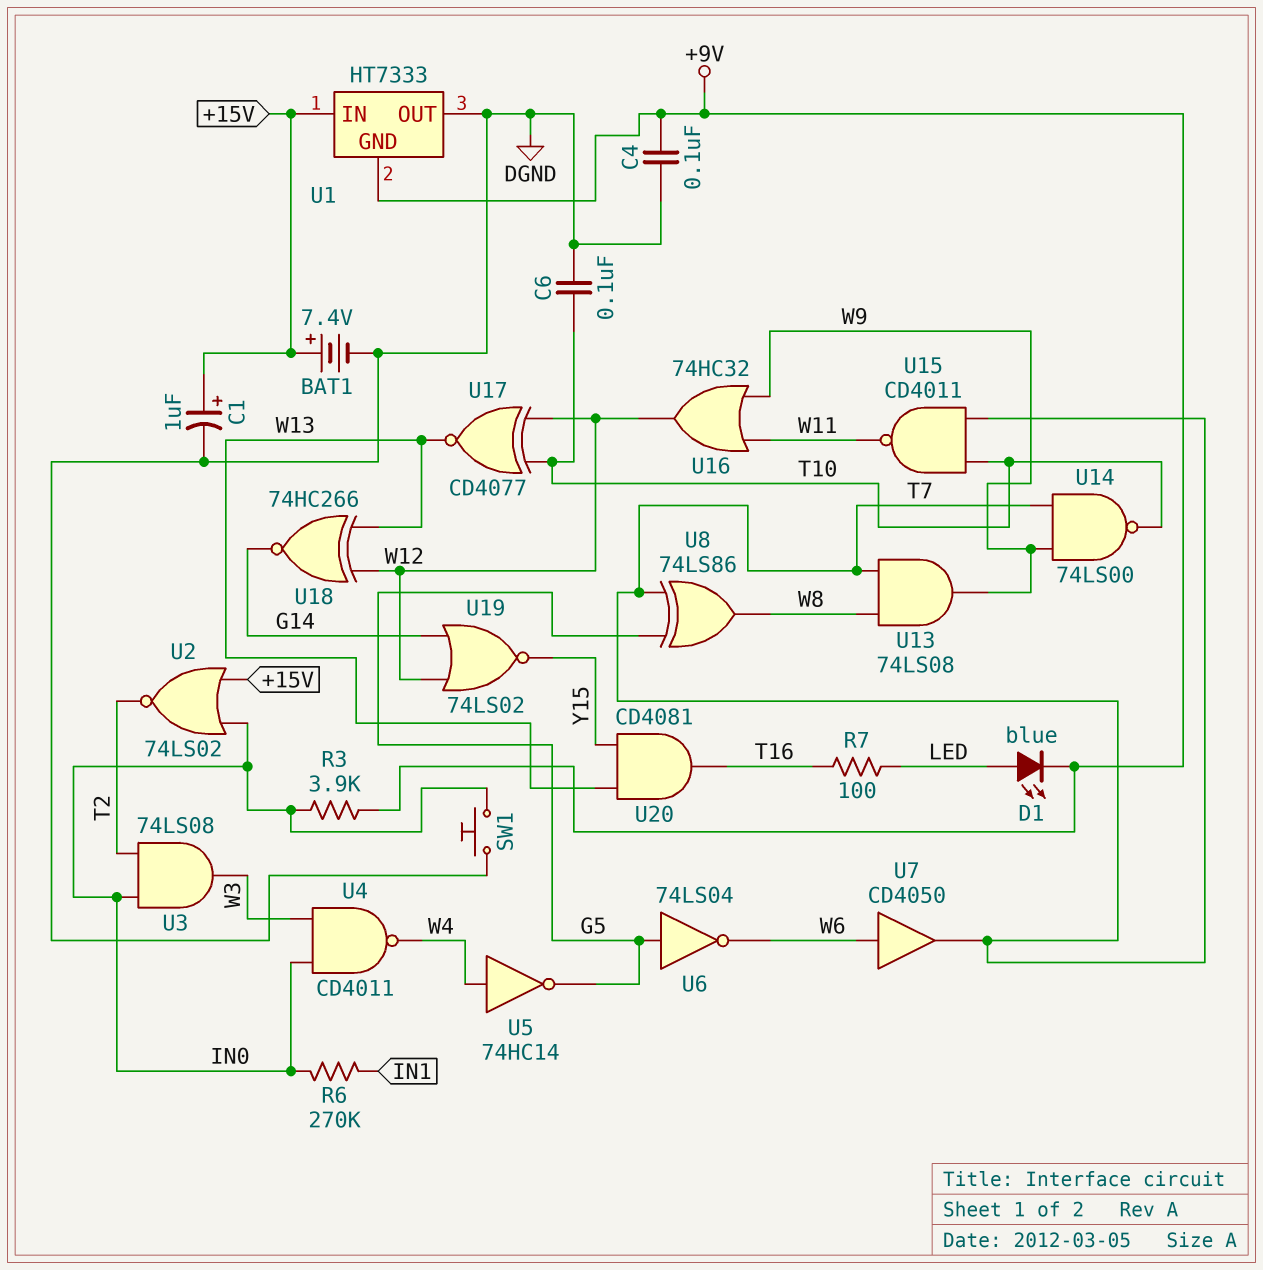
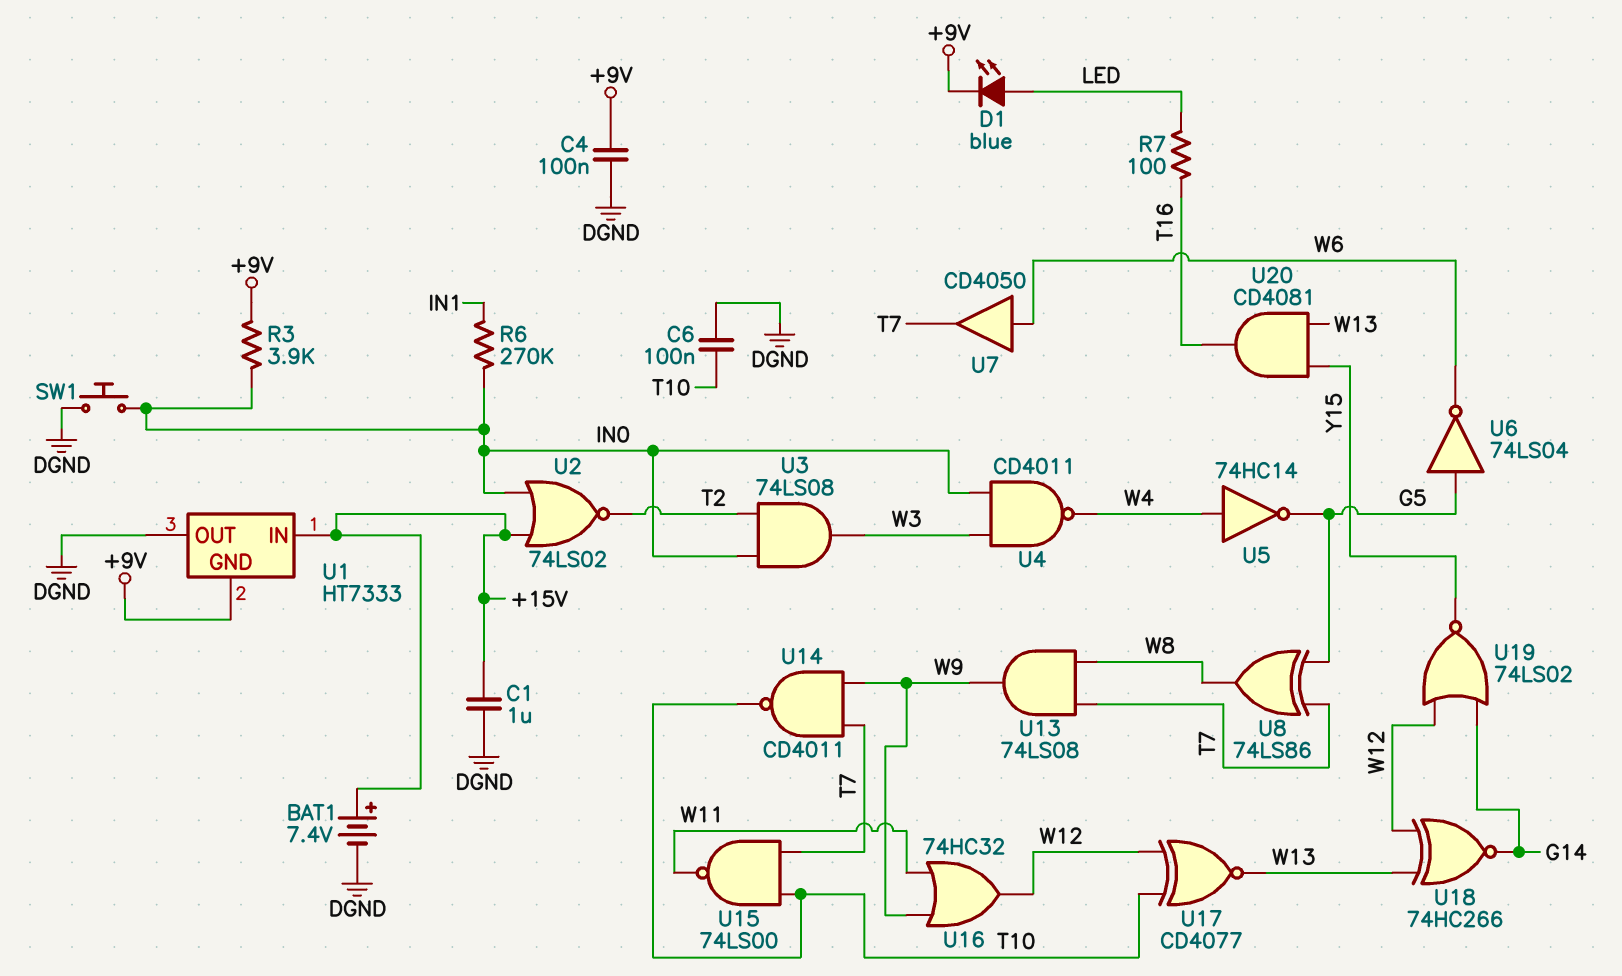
C1: 1uF (plus +15V, minus DGND) -> 1uF (+15V, DGND)
U14: NAND 74LS00 (in T7, in W9, out T10) -> NAND CD4011 (in T7, in W9, out T10)
U15: NAND CD4011 (in T7, in T10, out W11) -> NAND 74LS00 (in T7, in T10, out W11)

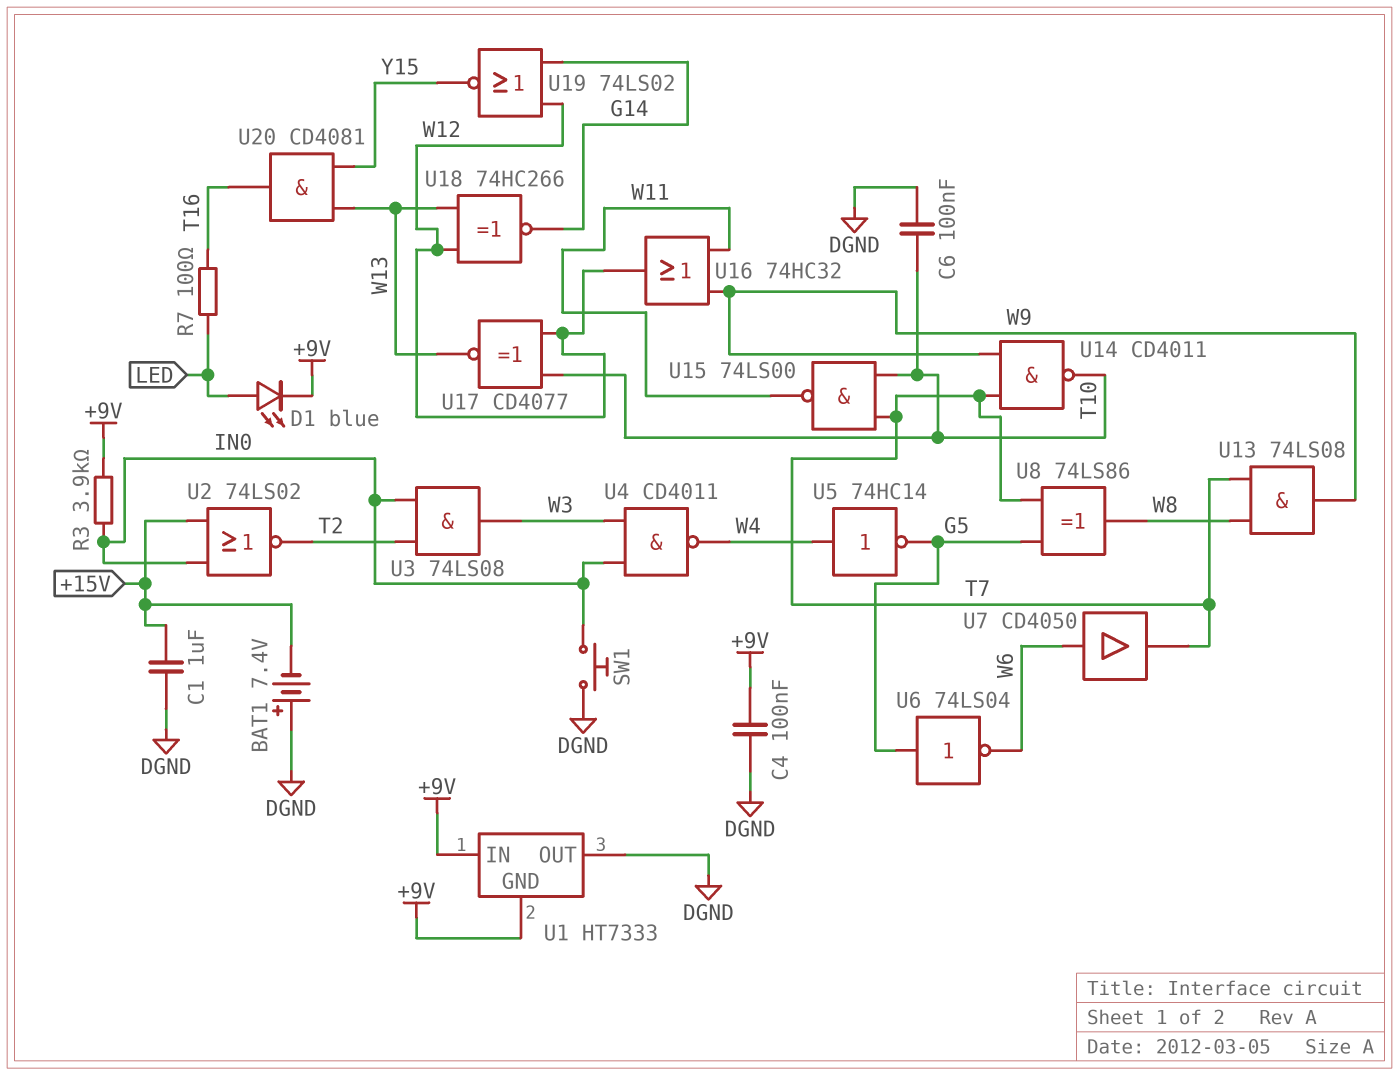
BAT1: 7.4V (plus +15V, minus DGND) -> 7.4V (plus DGND, minus +15V)
R6: 270k (IN0, IN1) -> none
U1 pin IN: +15V -> +9V

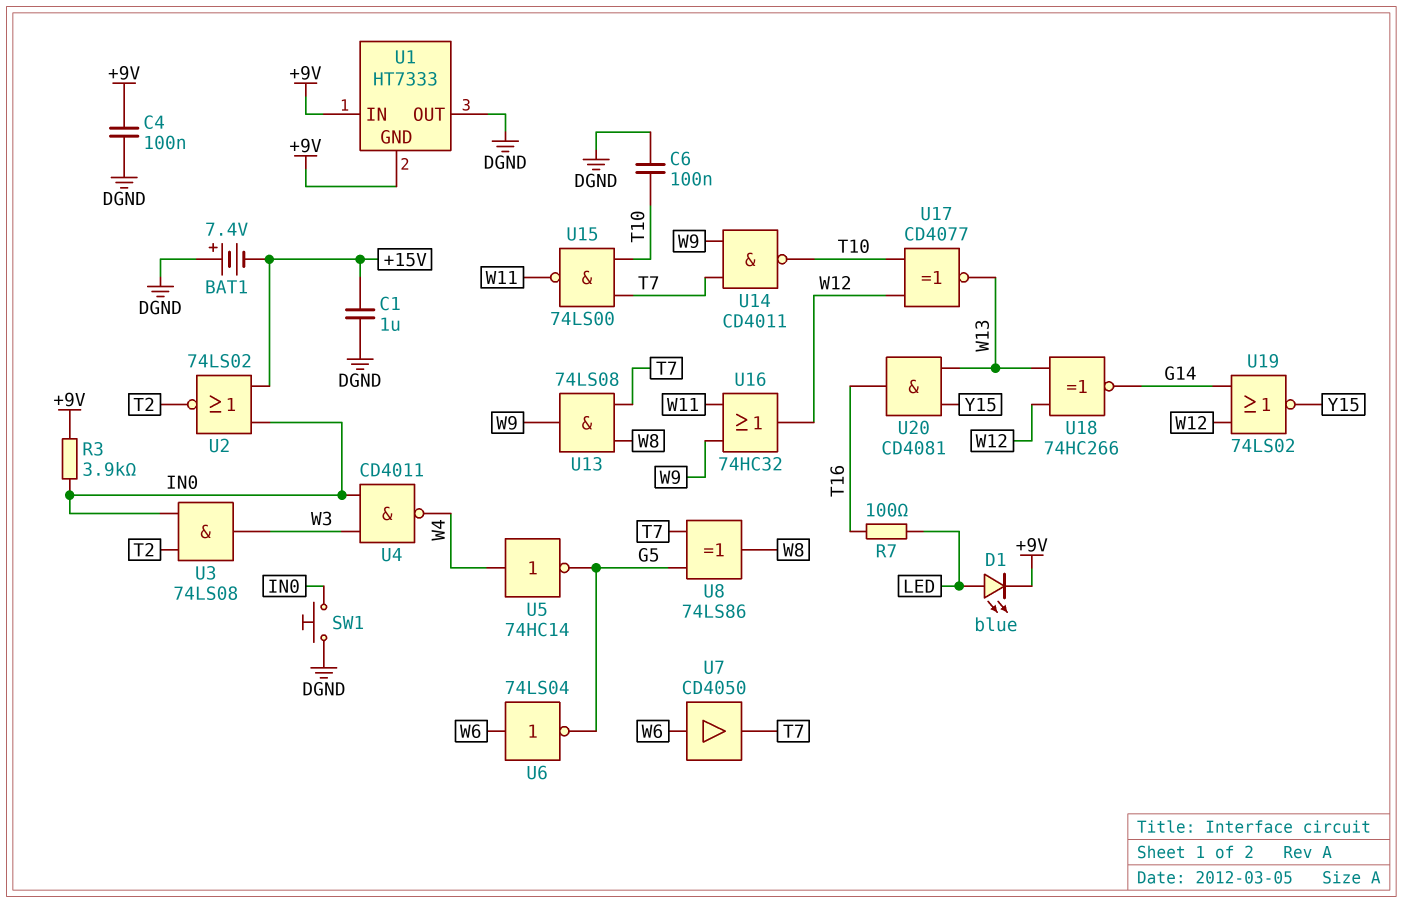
U6: NOT 74LS04 (in G5, out W6) -> NOT 74LS04 (in W6, out G5)

